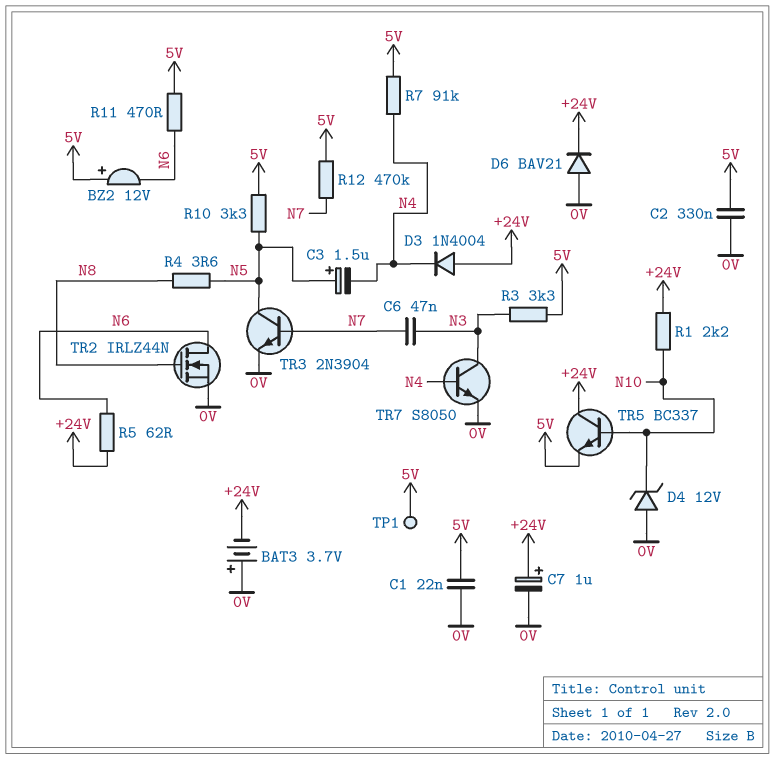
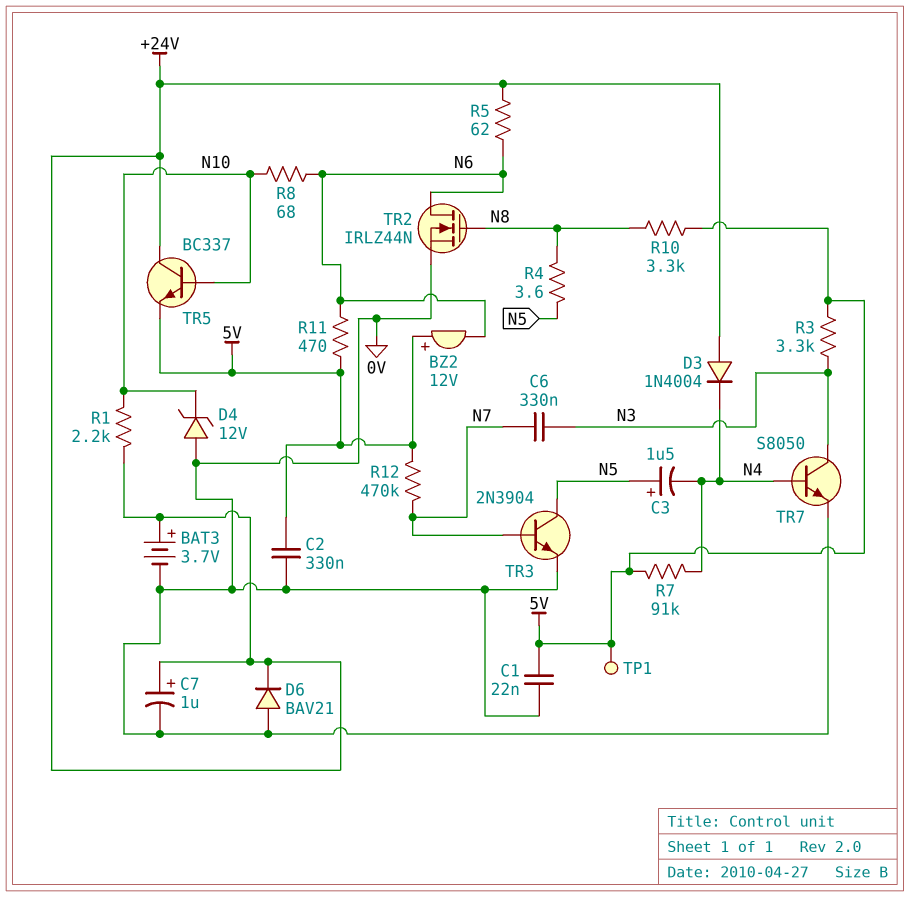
BAT3: 3.7V (plus 0V, minus +24V) -> 3.7V (plus +24V, minus 0V)
C6: 47nF (N3, N7) -> 330nF (N3, N7)
R8: none -> 68 (N6, N10)
R10: 3.3k (5V, N5) -> 3.3k (5V, N8)

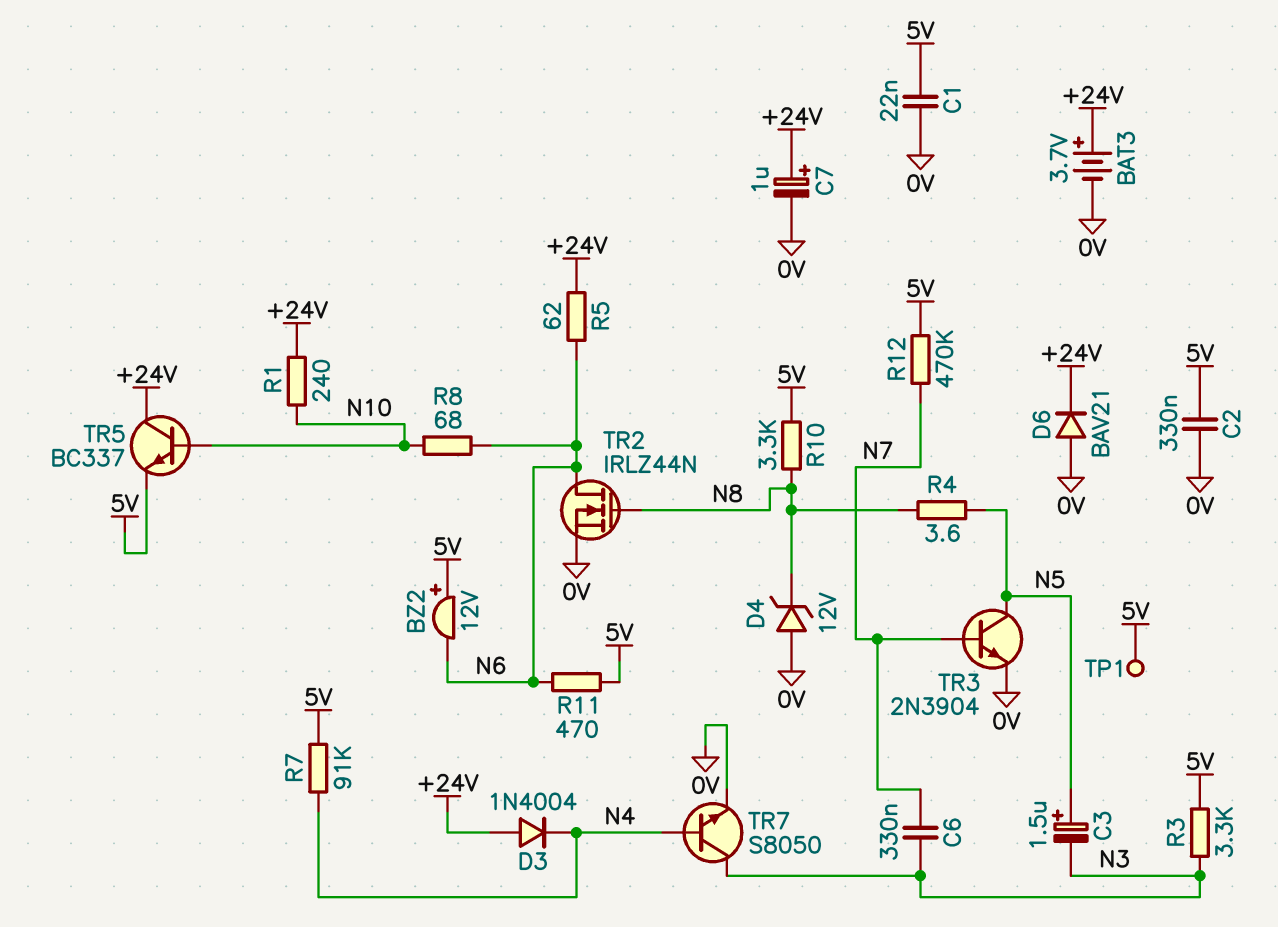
C3: 1.5uF (plus N5, minus N4) -> 1.5uF (plus N5, minus N3)
D4: zener 12V (A 0V, K N10) -> zener 12V (A 0V, K N8)
R1: 2.2k (+24V, N10) -> 240 (+24V, N10)

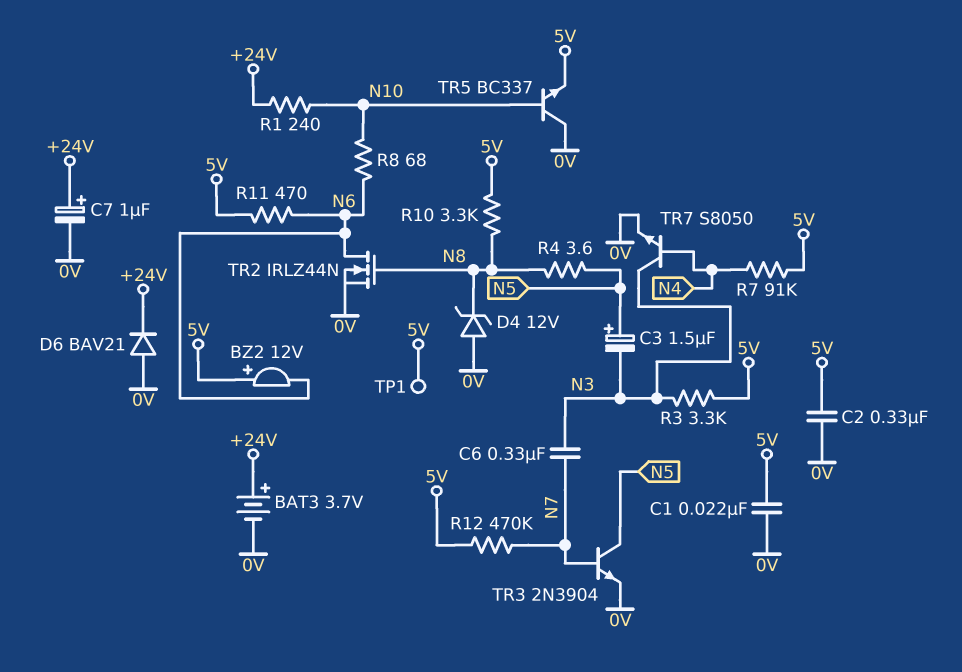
D3: diode 1N4004 (A +24V, K N4) -> none
R5: 62 (+24V, N6) -> none
TR5: NPN BC337 (B N10, C +24V, E 5V) -> NPN BC337 (B N10, C 0V, E 5V)

